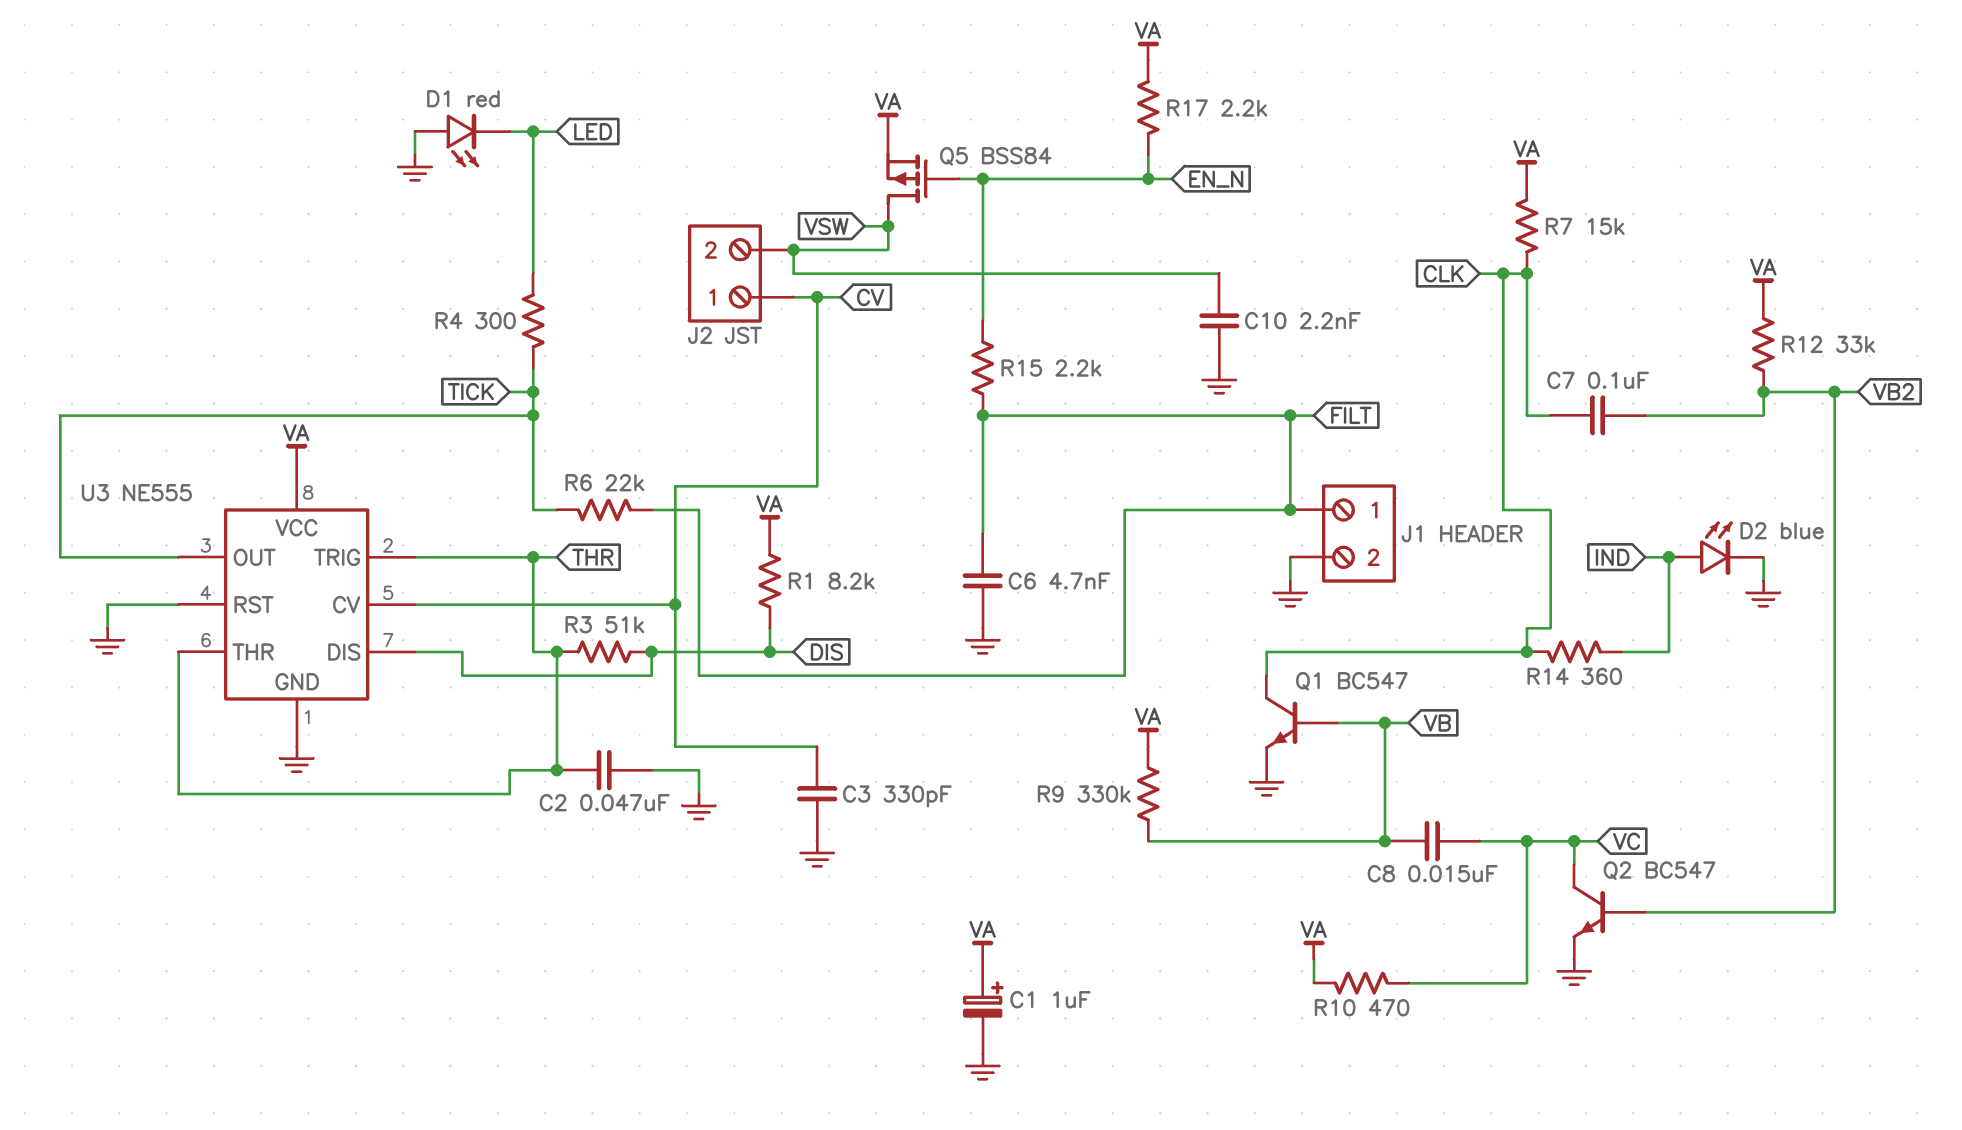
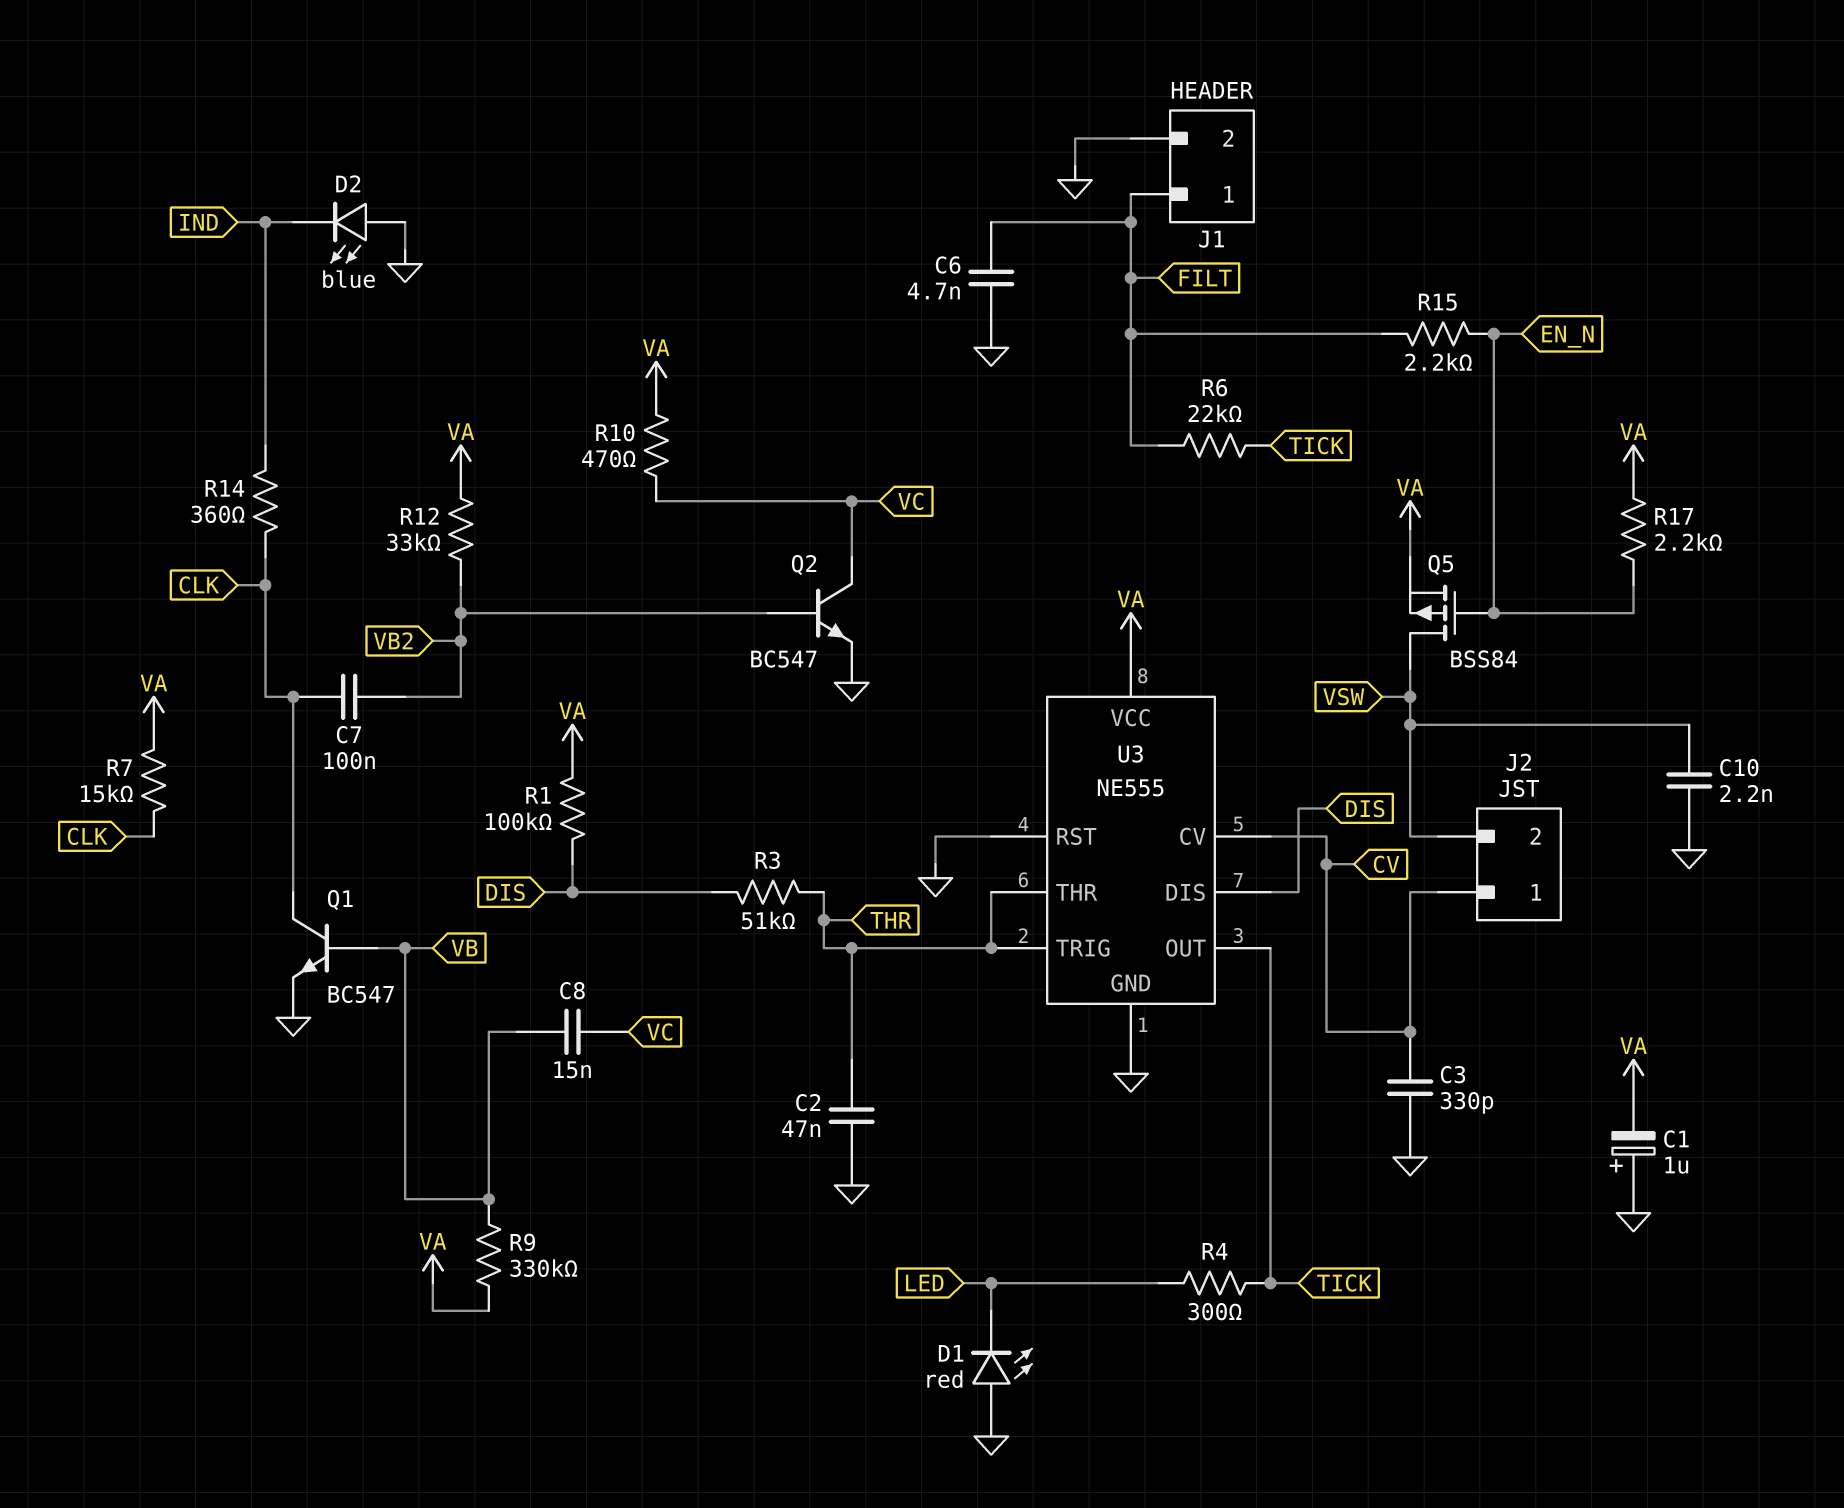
C1: 1uF (plus VA, minus GND) -> 1uF (plus GND, minus VA)
D2: LED blue (A IND, K GND) -> LED blue (A GND, K IND)
R1: 8.2k (DIS, VA) -> 100k (DIS, VA)

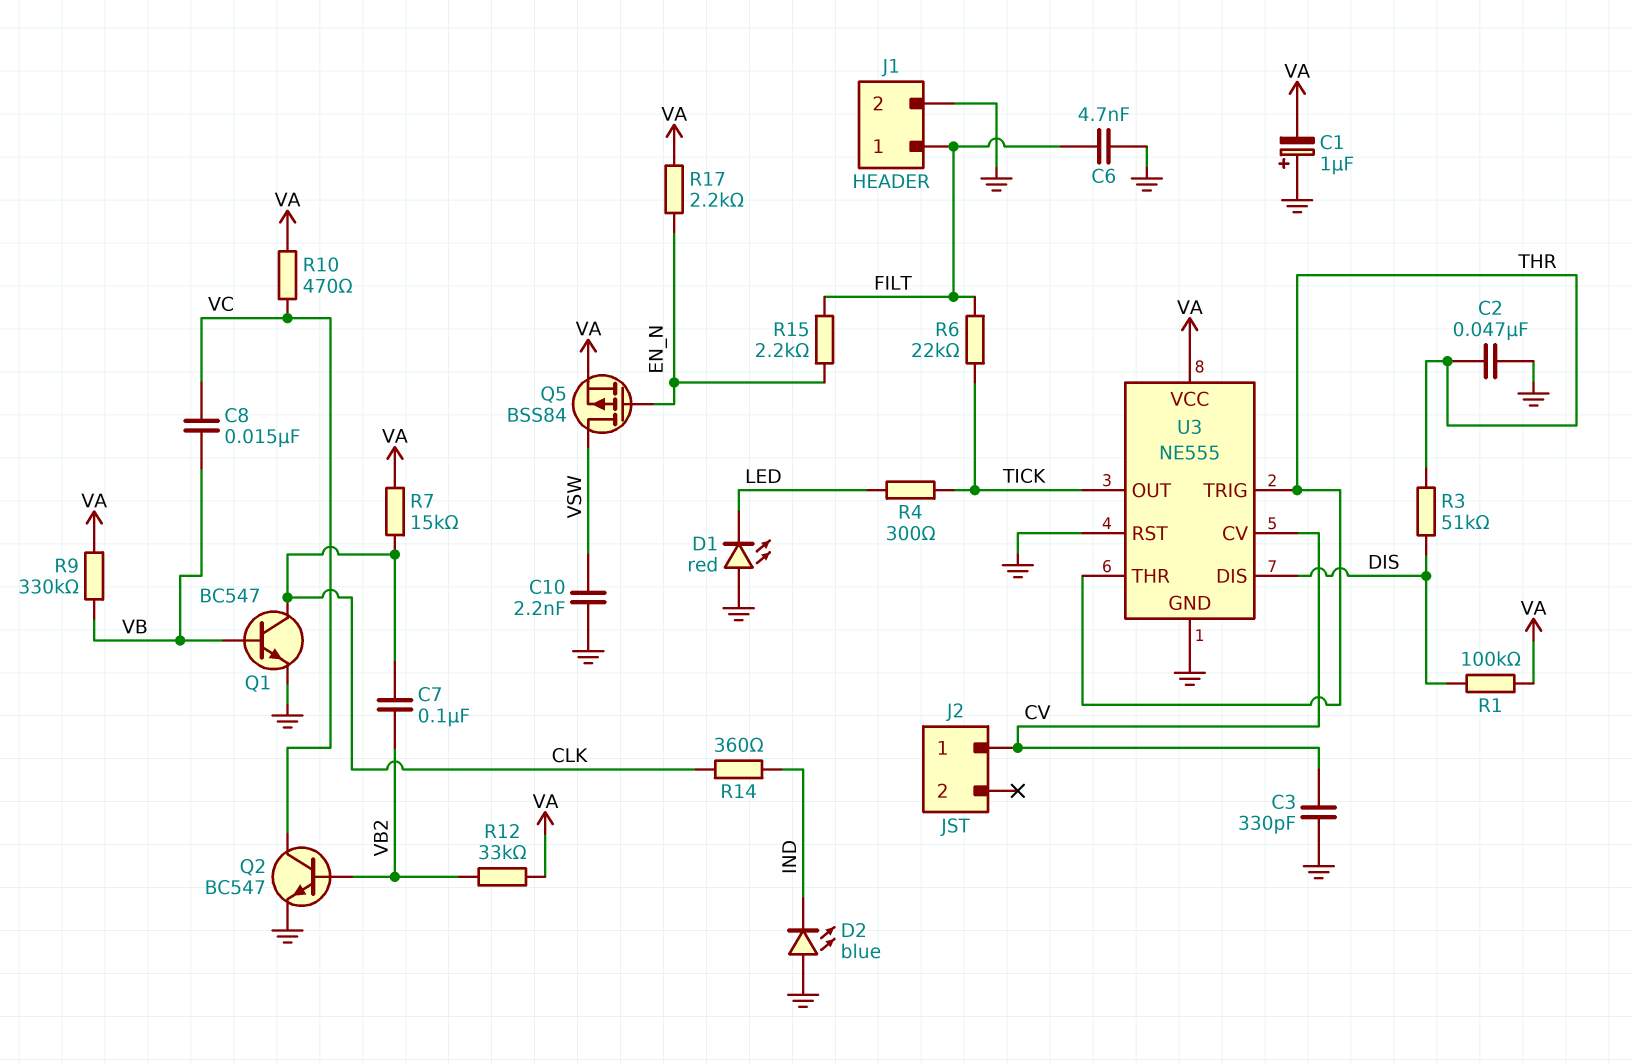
J2 pin 2: VSW -> none

